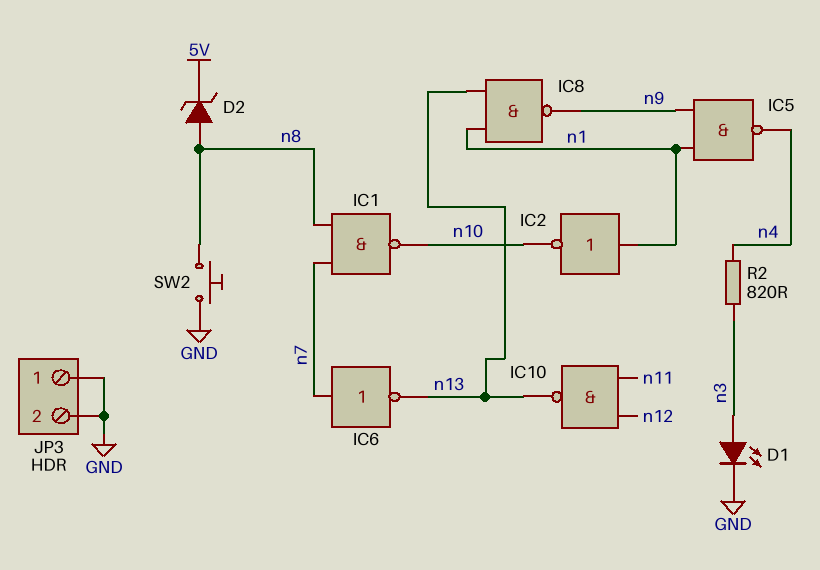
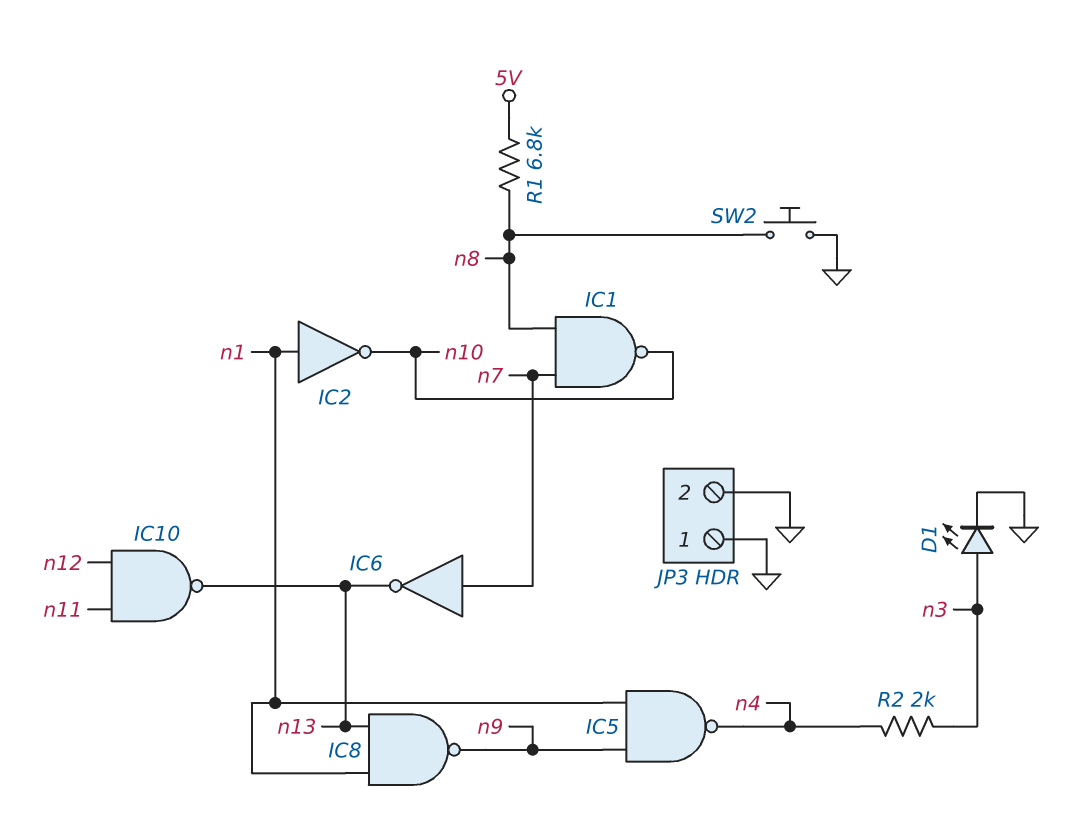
D2: zener (A n8, K 5V) -> none
R1: none -> 6.8k (5V, n8)
R2: 820 (n3, n4) -> 2k (n3, n4)

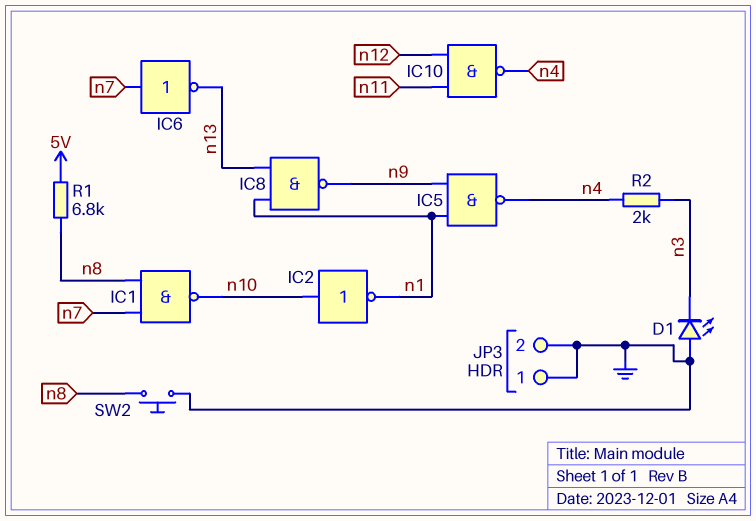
D1: LED (A n3, K GND) -> LED (A GND, K n3)
IC2: NOT (in n1, out n10) -> NOT (in n10, out n1)
IC10: NAND (in n11, in n12, out n13) -> NAND (in n11, in n12, out n4)

